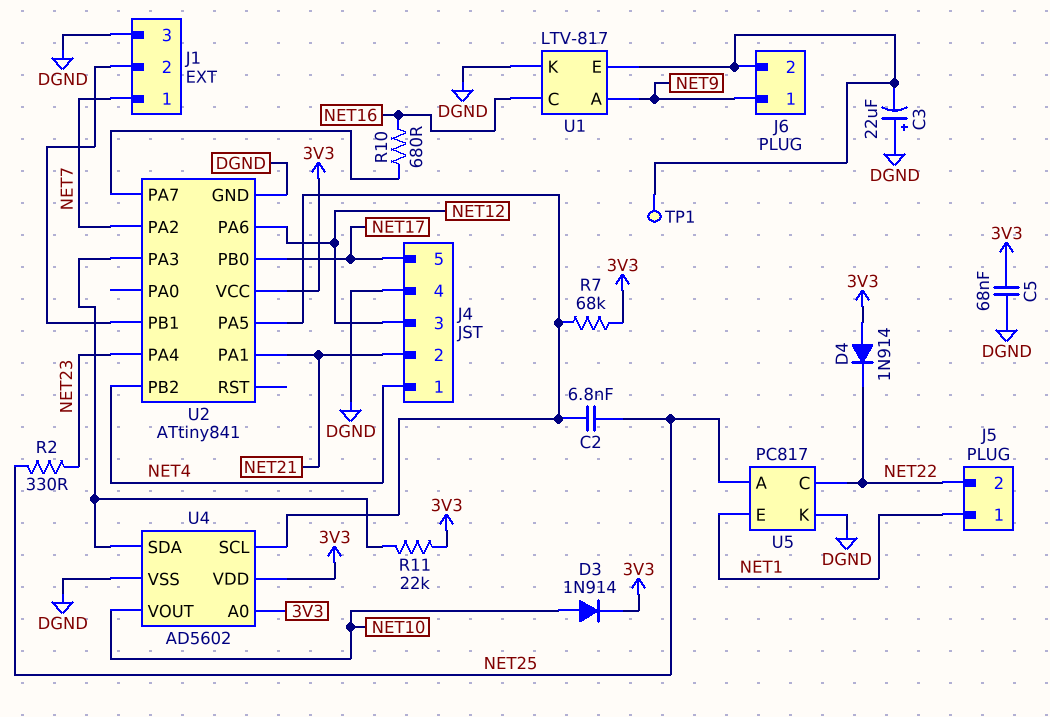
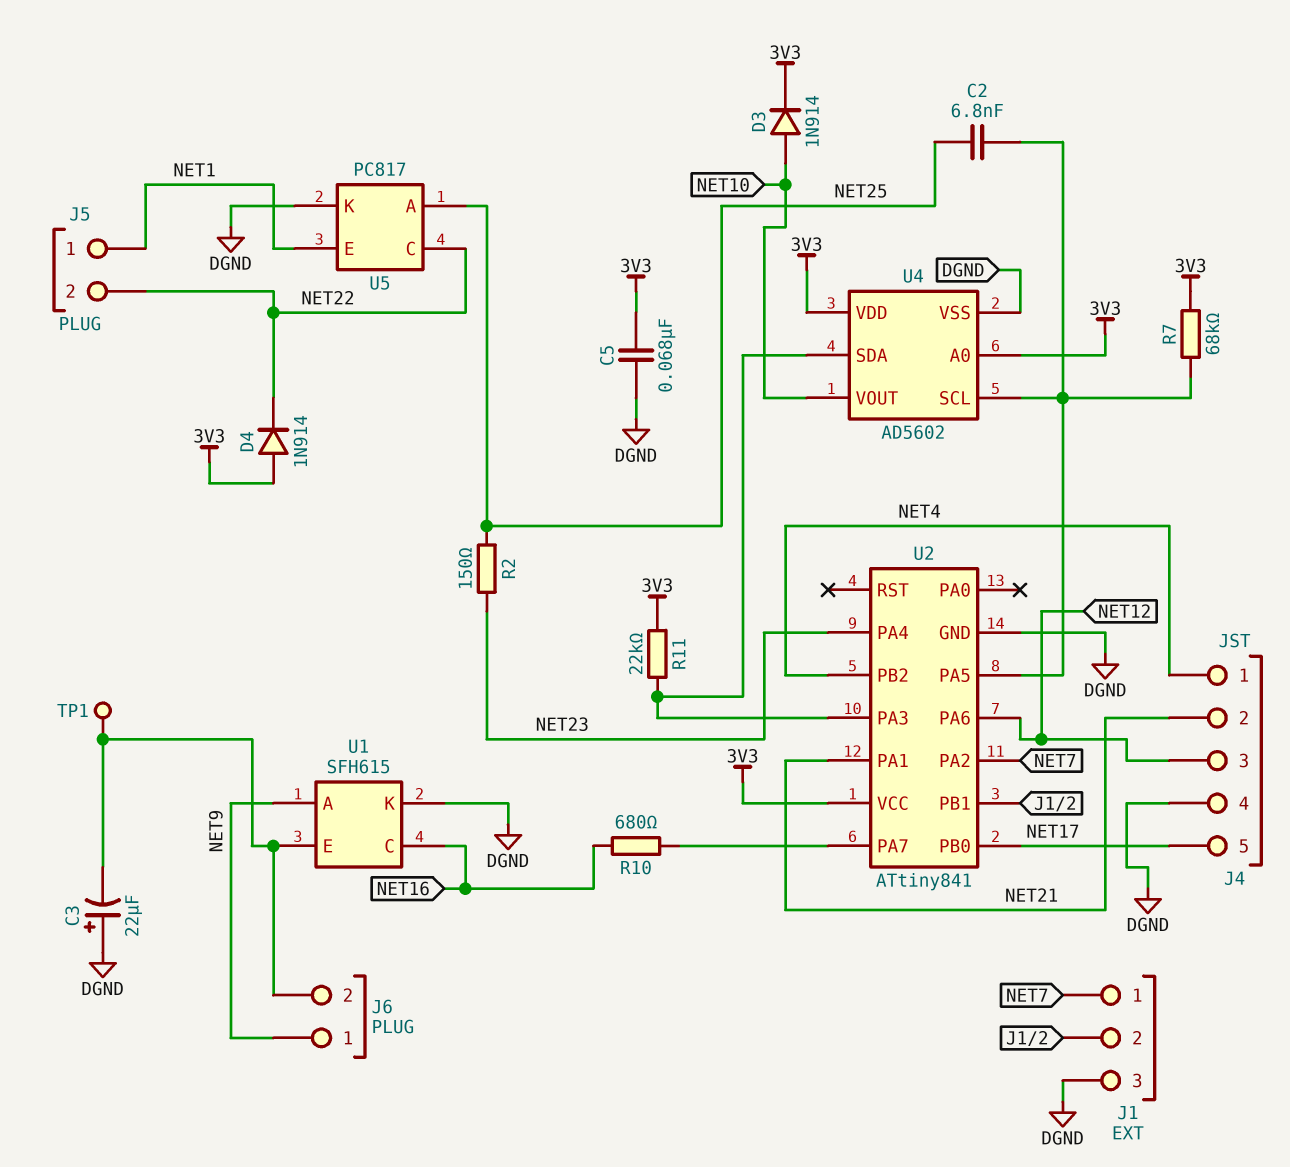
R2: 330 (NET23, NET25) -> 150 (NET23, NET25)
U1: LTV-817 -> SFH615

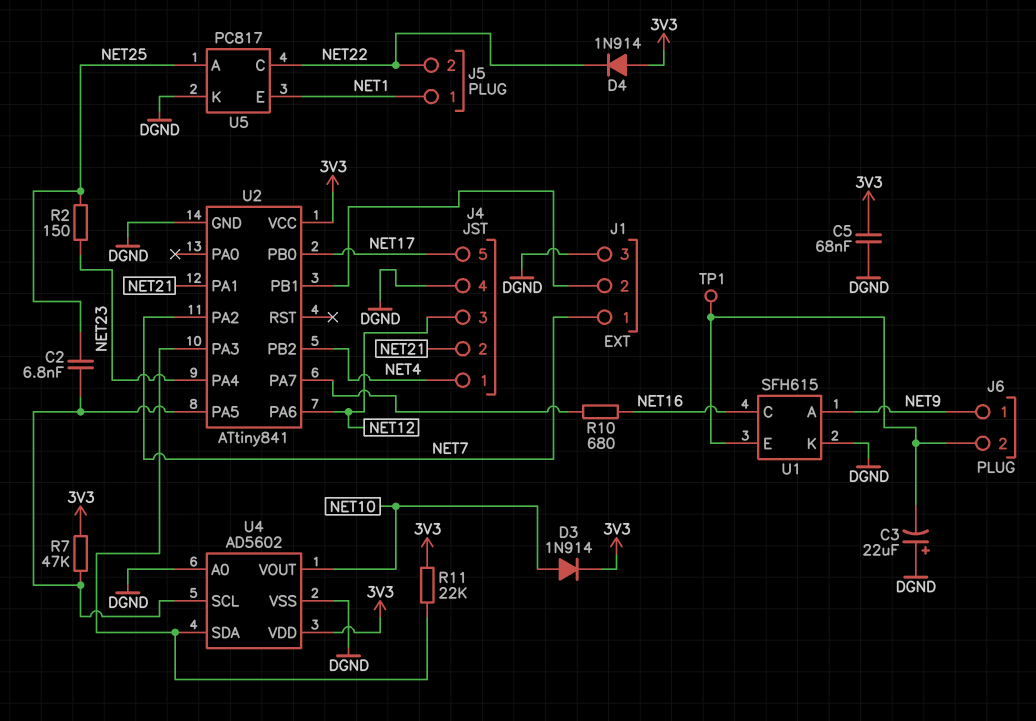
R7: 68k (3V3, U2/PA5) -> 47k (3V3, U2/PA5)
U4 pin A0: 3V3 -> DGND

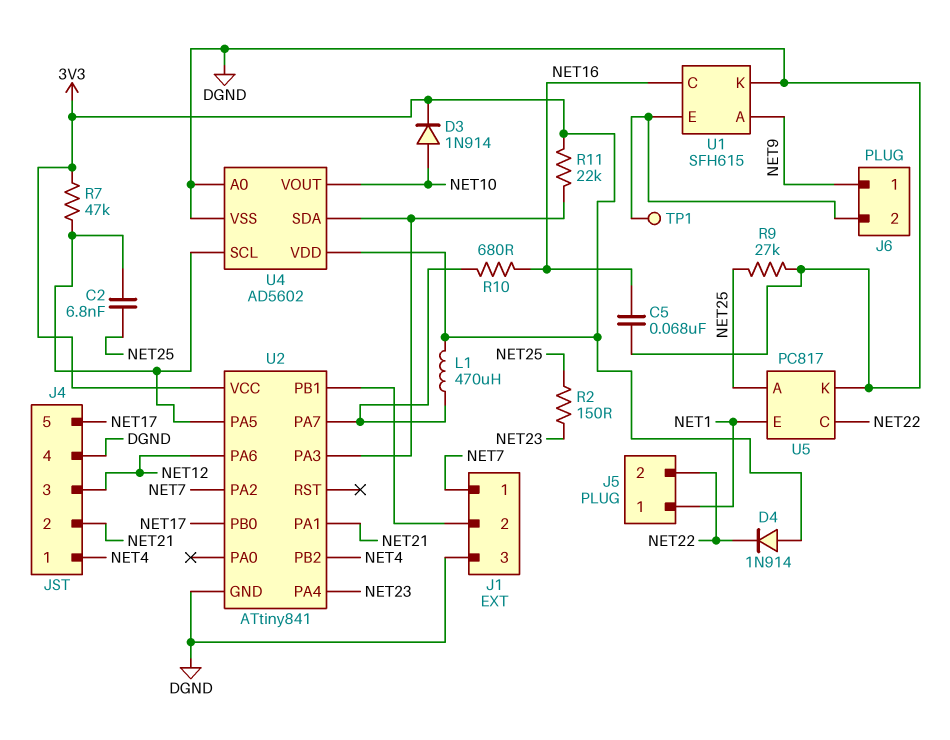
C3: 22uF (plus DGND, minus J6/2) -> none
C5: 68nF (3V3, DGND) -> 68nF (DGND, NET16)
L1: none -> 470uH (3V3, U2/PA7)
R9: none -> 27k (DGND, NET25)

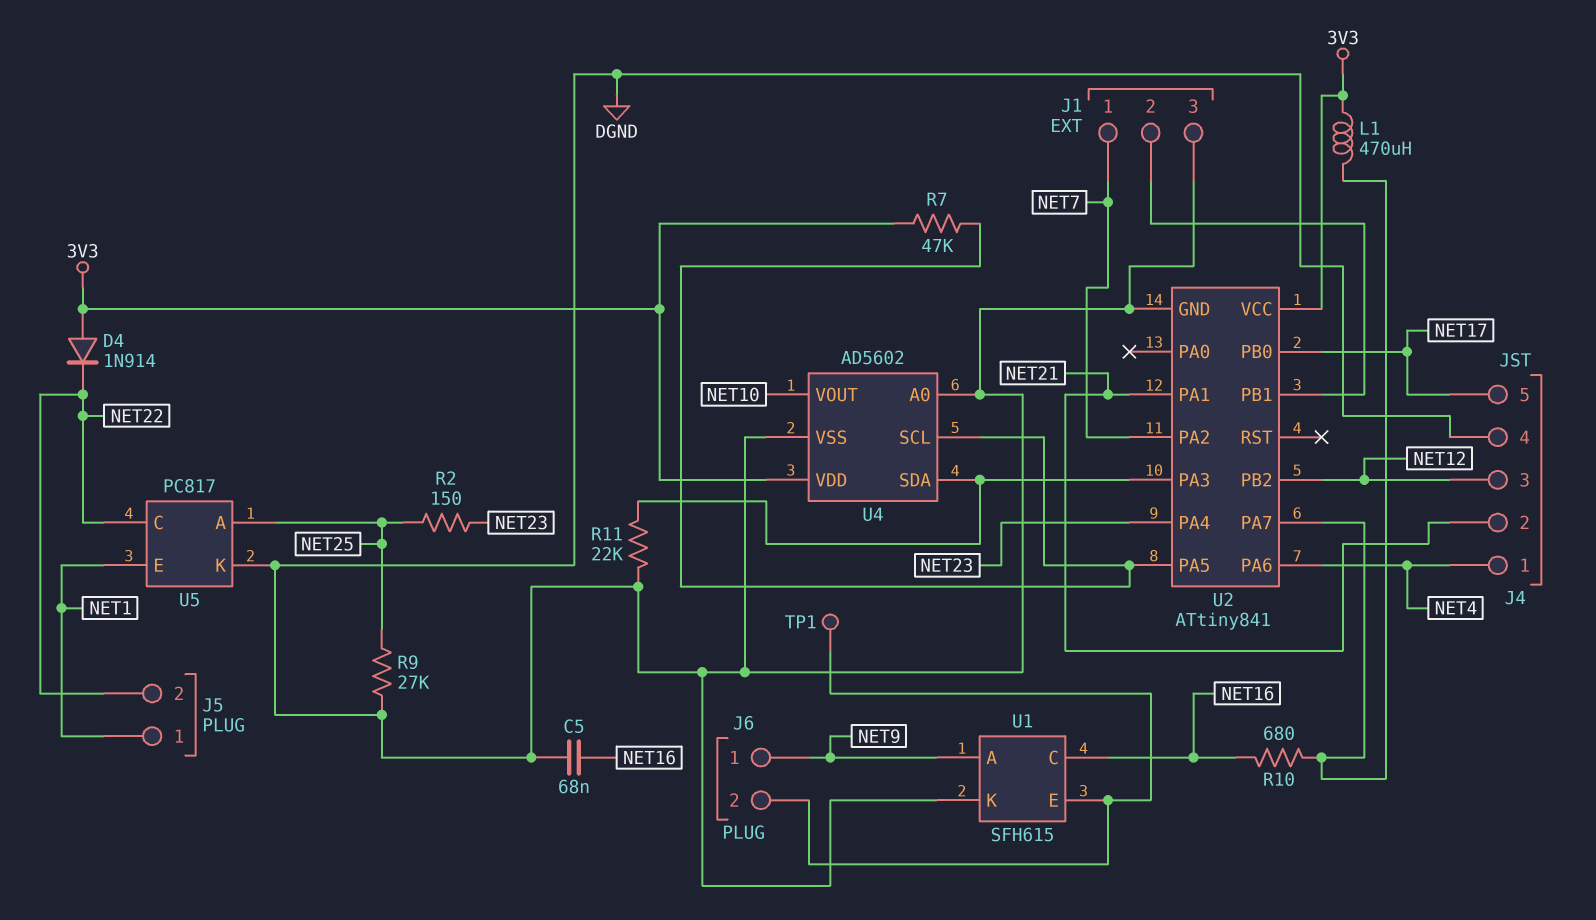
C2: 6.8nF (NET25, U2/PA5) -> none
D3: diode 1N914 (A NET10, K 3V3) -> none
R11: 22k (3V3, U2/PA3) -> 22k (DGND, U2/PA3)
U2 pin PA6: NET12 -> NET4
U2 pin PB2: NET4 -> NET12

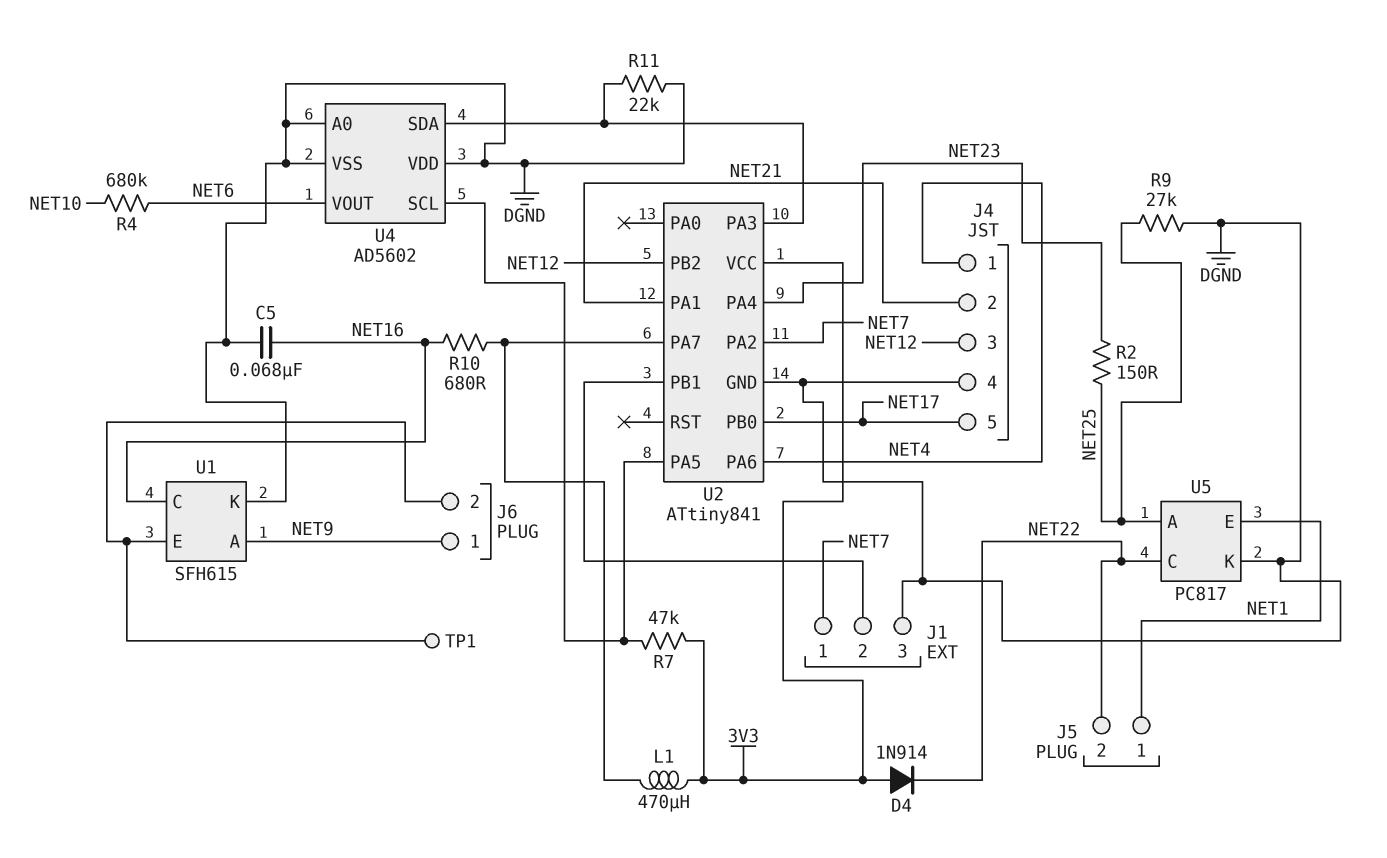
R4: none -> 680k (NET6, NET10)
U4 pin VDD: 3V3 -> DGND
U4 pin VOUT: NET10 -> NET6

